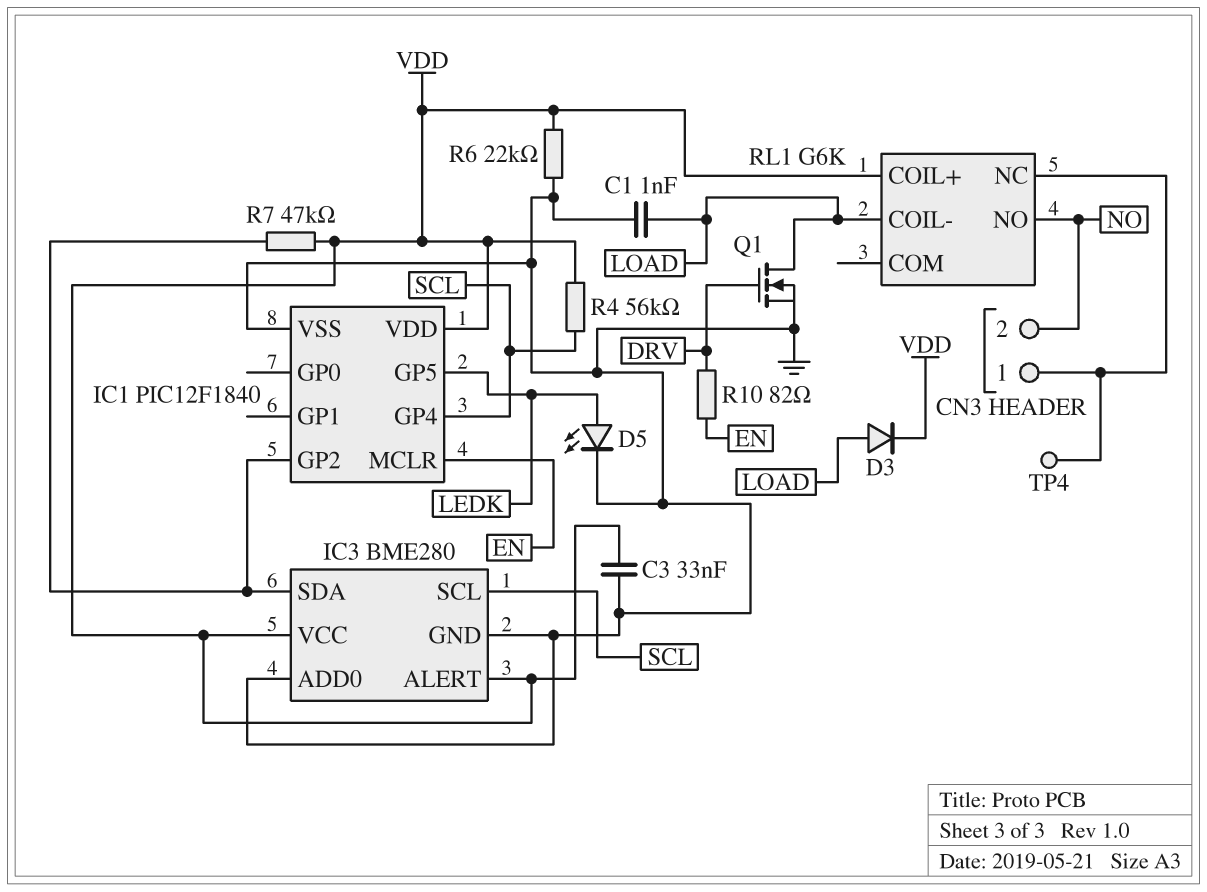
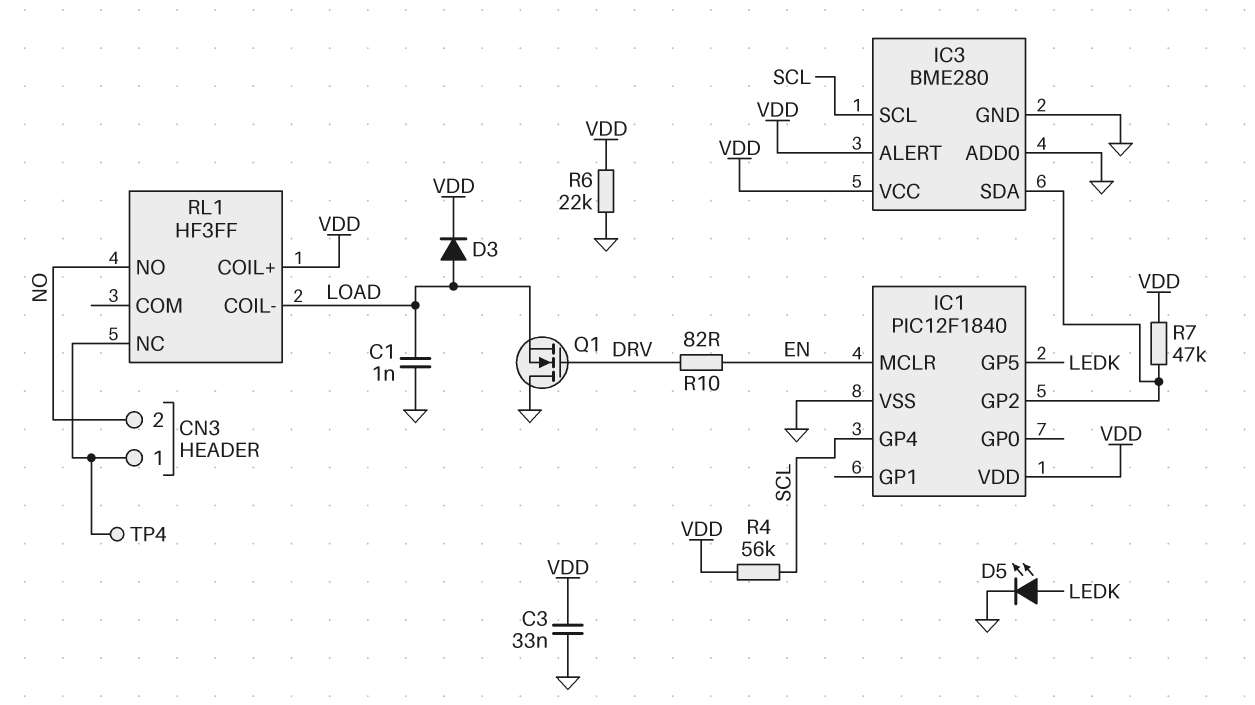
Q1: NMOS (G DRV, D LOAD, S GND) -> NMOS (G DRV, D GND, S LOAD)
RL1: G6K -> HF3FF

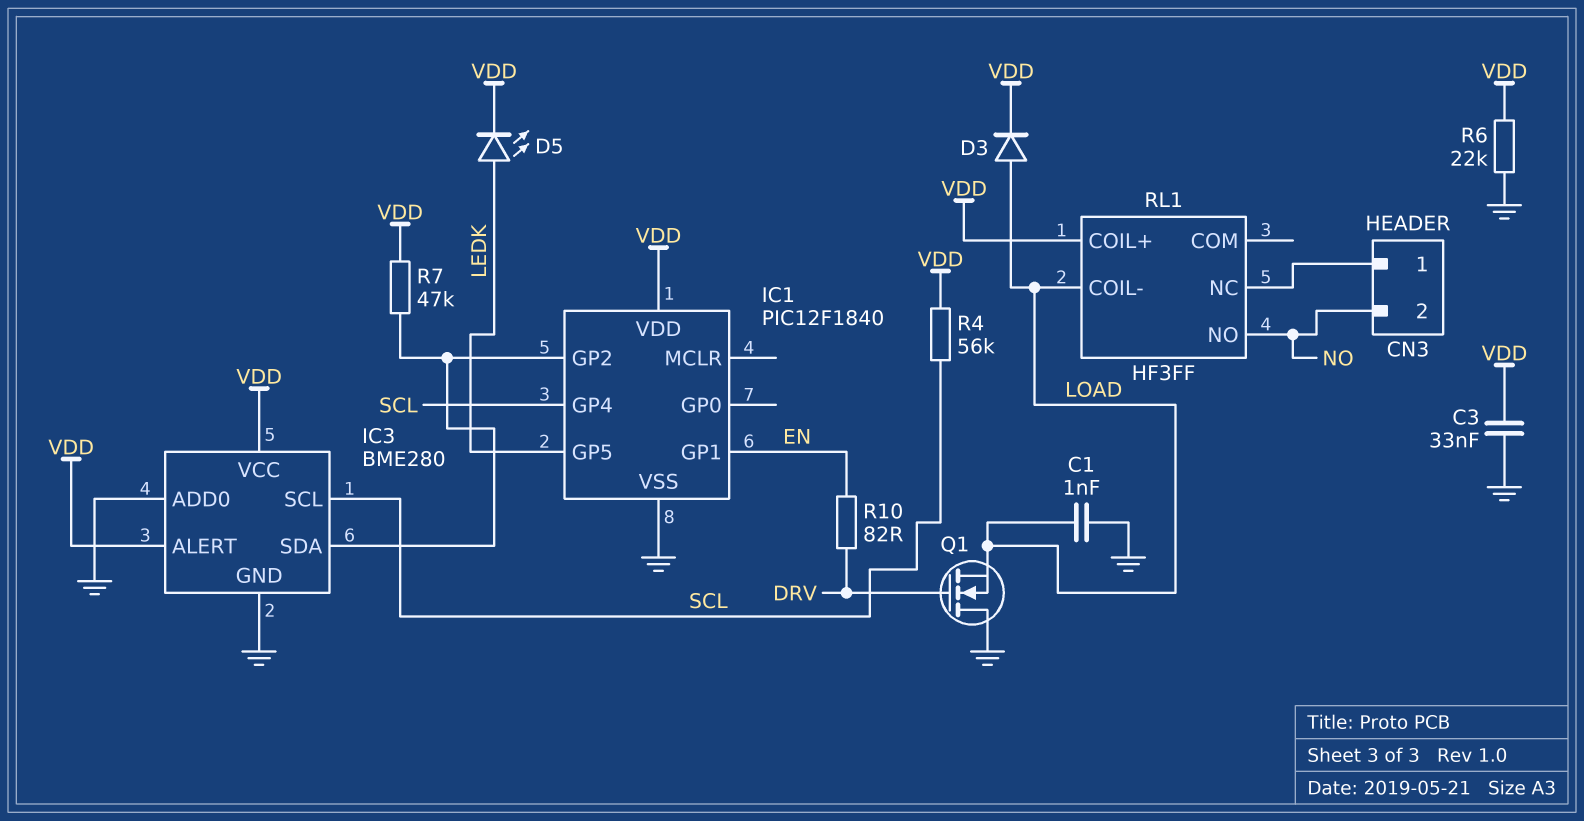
D5: LED (A LEDK, K GND) -> LED (A LEDK, K VDD)
IC1 pin GP1: none -> EN
IC1 pin MCLR: EN -> none
TP4: test point (CN3/1) -> none

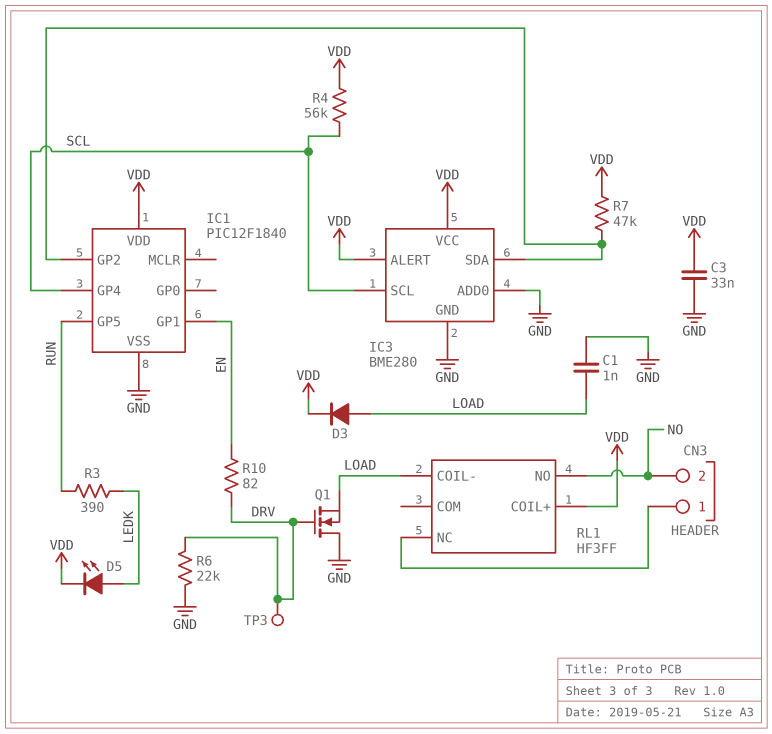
IC1 pin GP5: LEDK -> RUN
R3: none -> 390 (LEDK, RUN)
R6: 22k (GND, VDD) -> 22k (DRV, GND)
TP3: none -> test point (DRV)

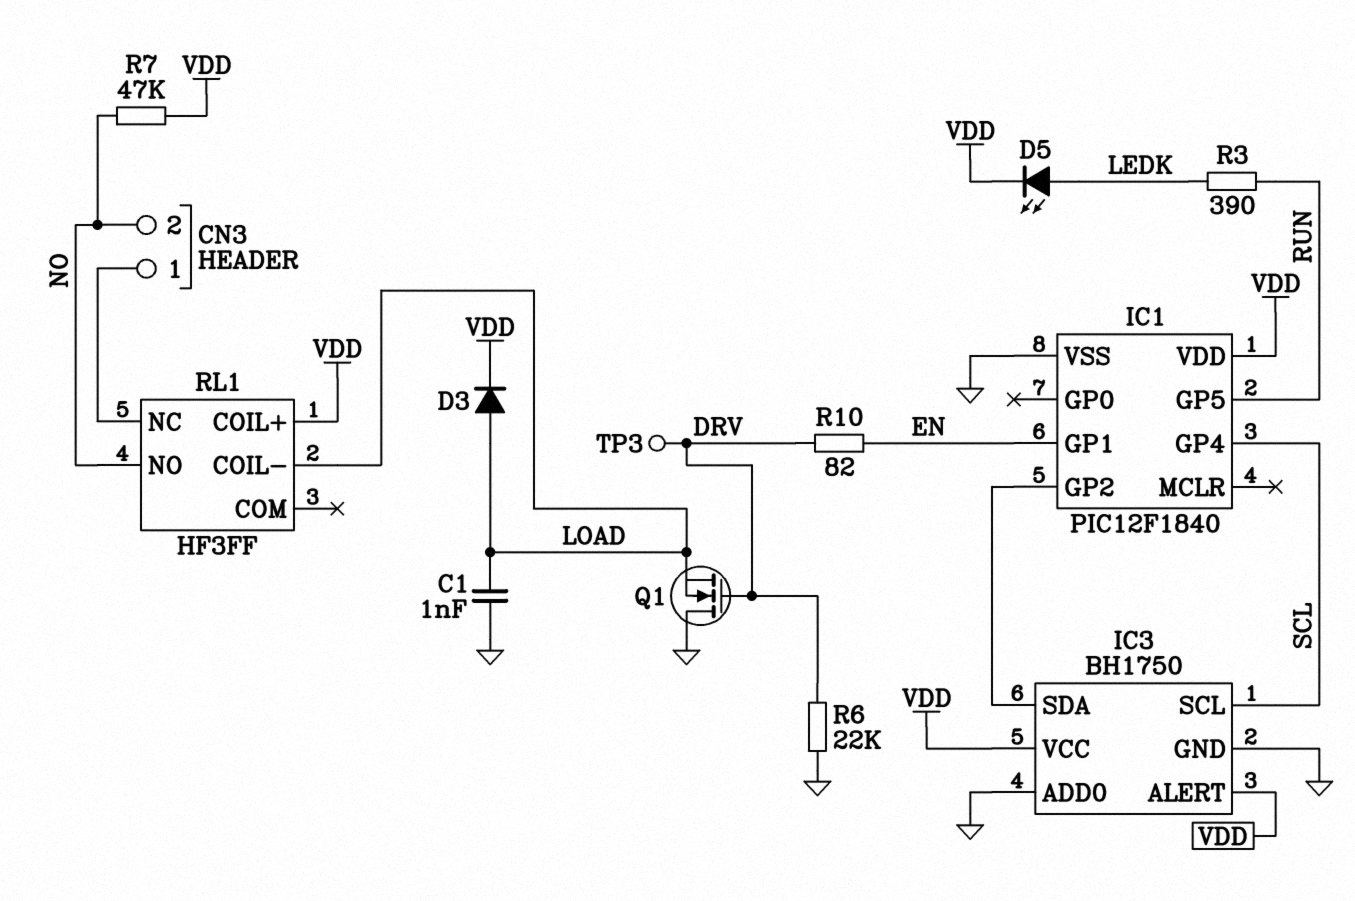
C3: 33nF (GND, VDD) -> none
IC3: BME280 -> BH1750
R4: 56k (SCL, VDD) -> none
R7: 47k (IC1/GP2, VDD) -> 47k (NO, VDD)

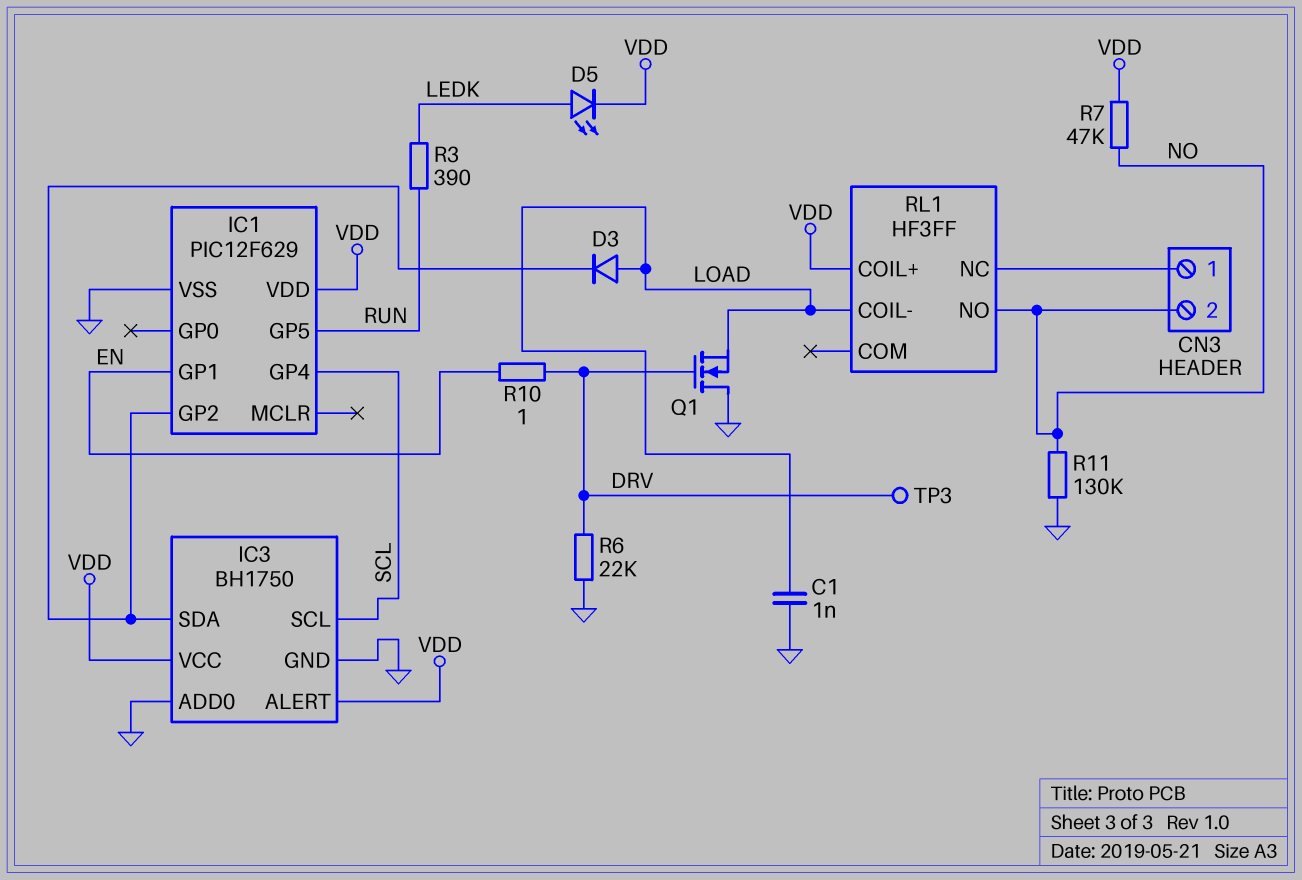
D3: diode (A LOAD, K VDD) -> diode (A LOAD, K IC1/GP2)
IC1: PIC12F1840 -> PIC12F629
R10: 82 (DRV, EN) -> 1 (DRV, EN)
R11: none -> 130k (GND, NO)

